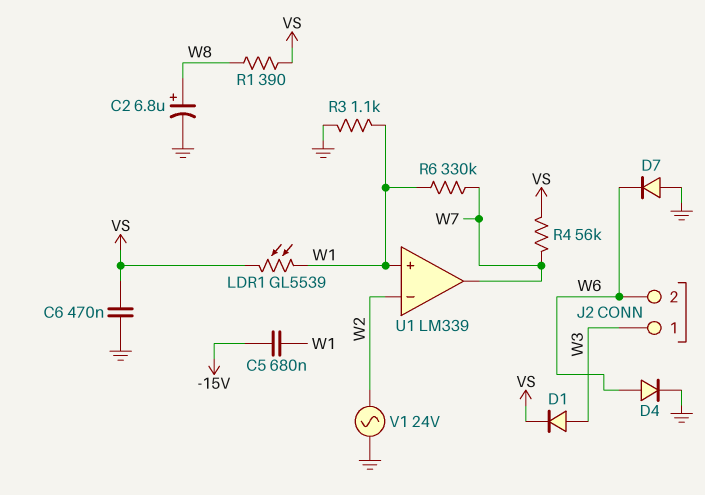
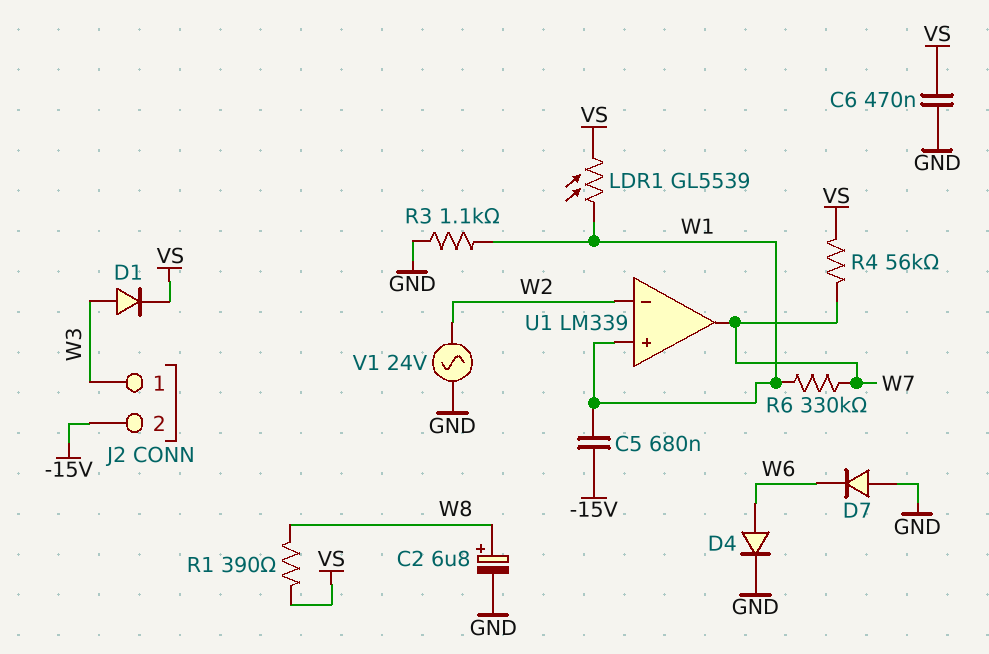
J2 pin 2: W6 -> -15V

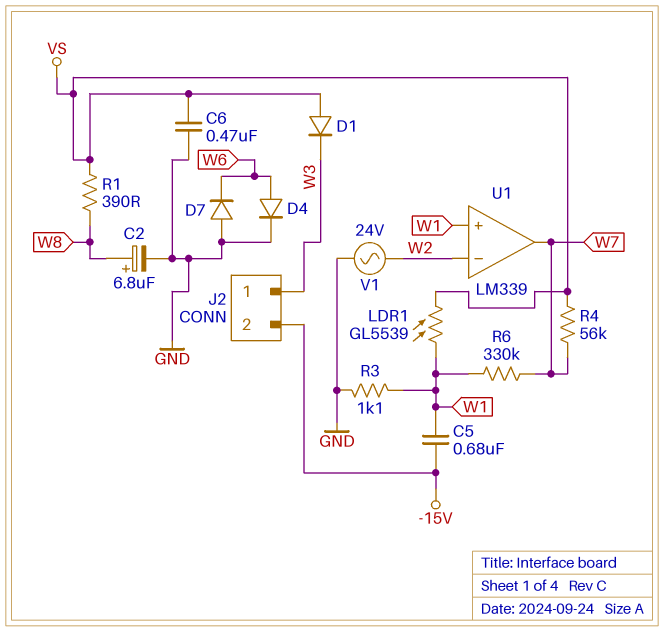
D1: diode (A W3, K VS) -> diode (A VS, K W3)

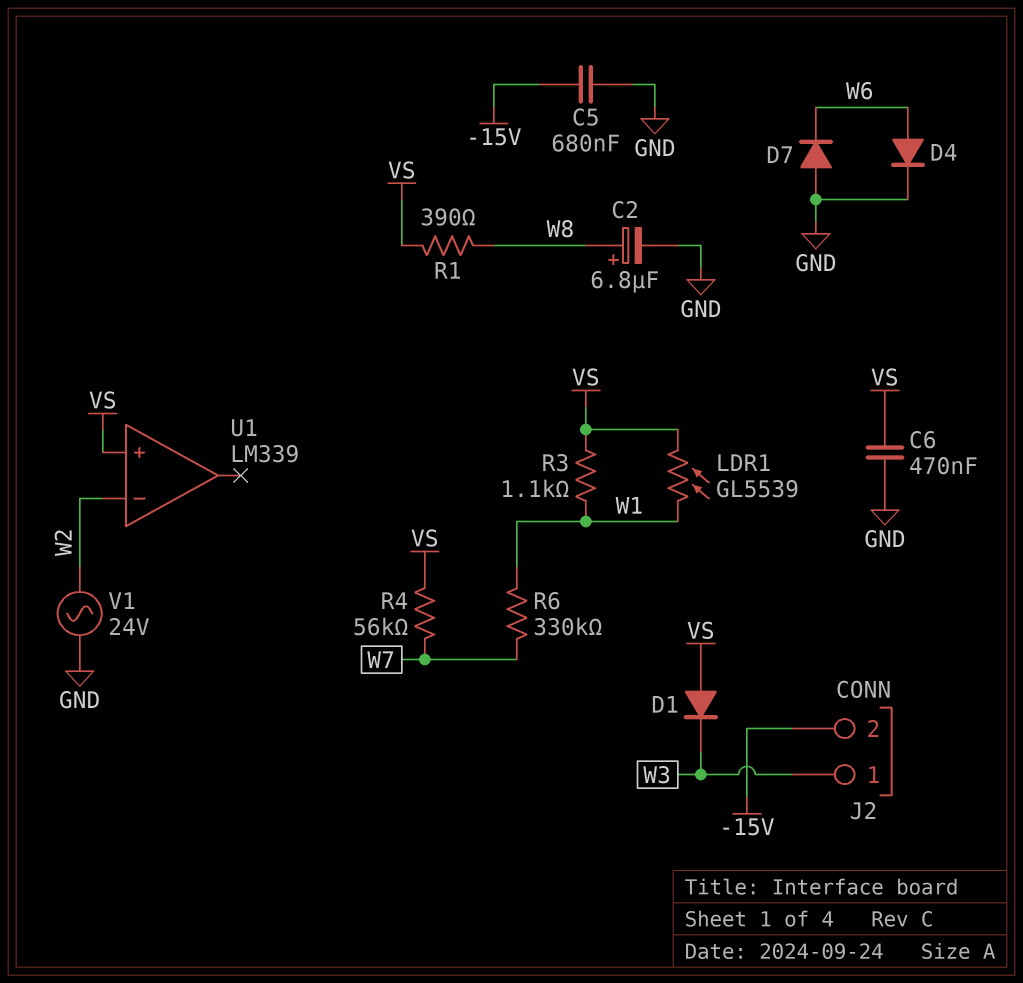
C5: 680nF (-15V, W1) -> 680nF (-15V, GND)
R3: 1.1k (GND, W1) -> 1.1k (VS, W1)
U1 pin in+: W1 -> VS
U1 pin out: W7 -> none

